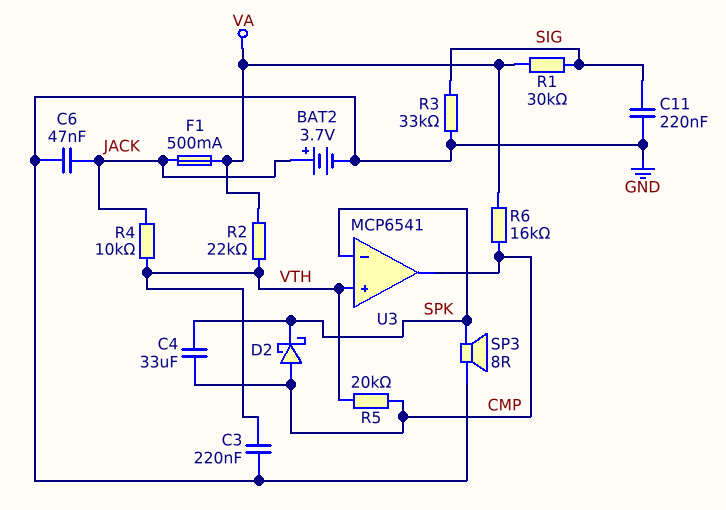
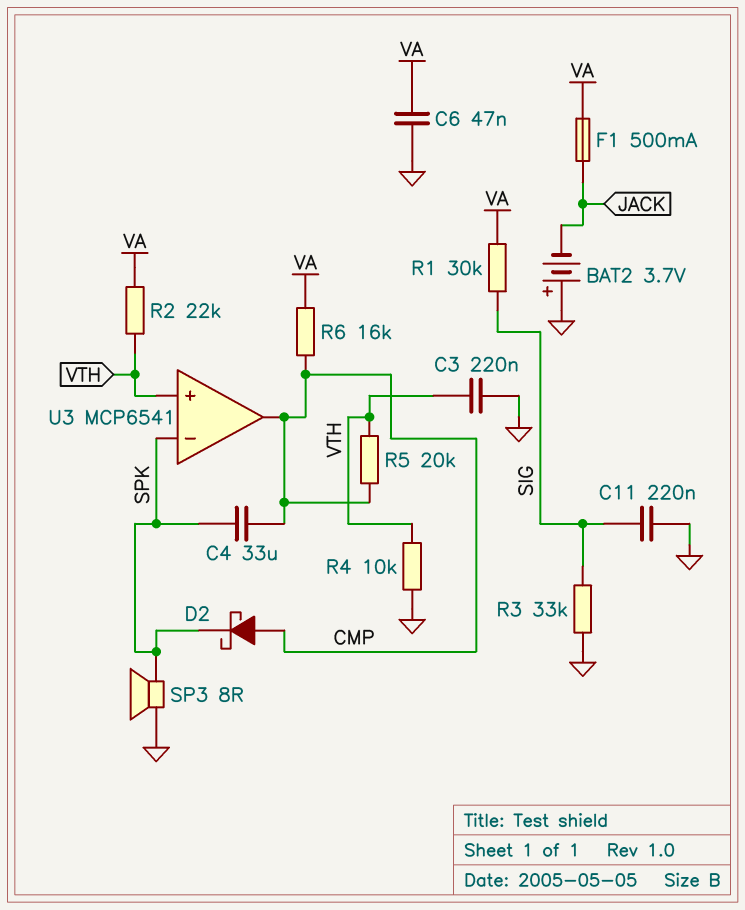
BAT2: 3.7V (plus JACK, minus GND) -> 3.7V (plus GND, minus JACK)
C6: 47nF (GND, JACK) -> 47nF (GND, VA)
R4: 10k (JACK, VTH) -> 10k (GND, VTH)

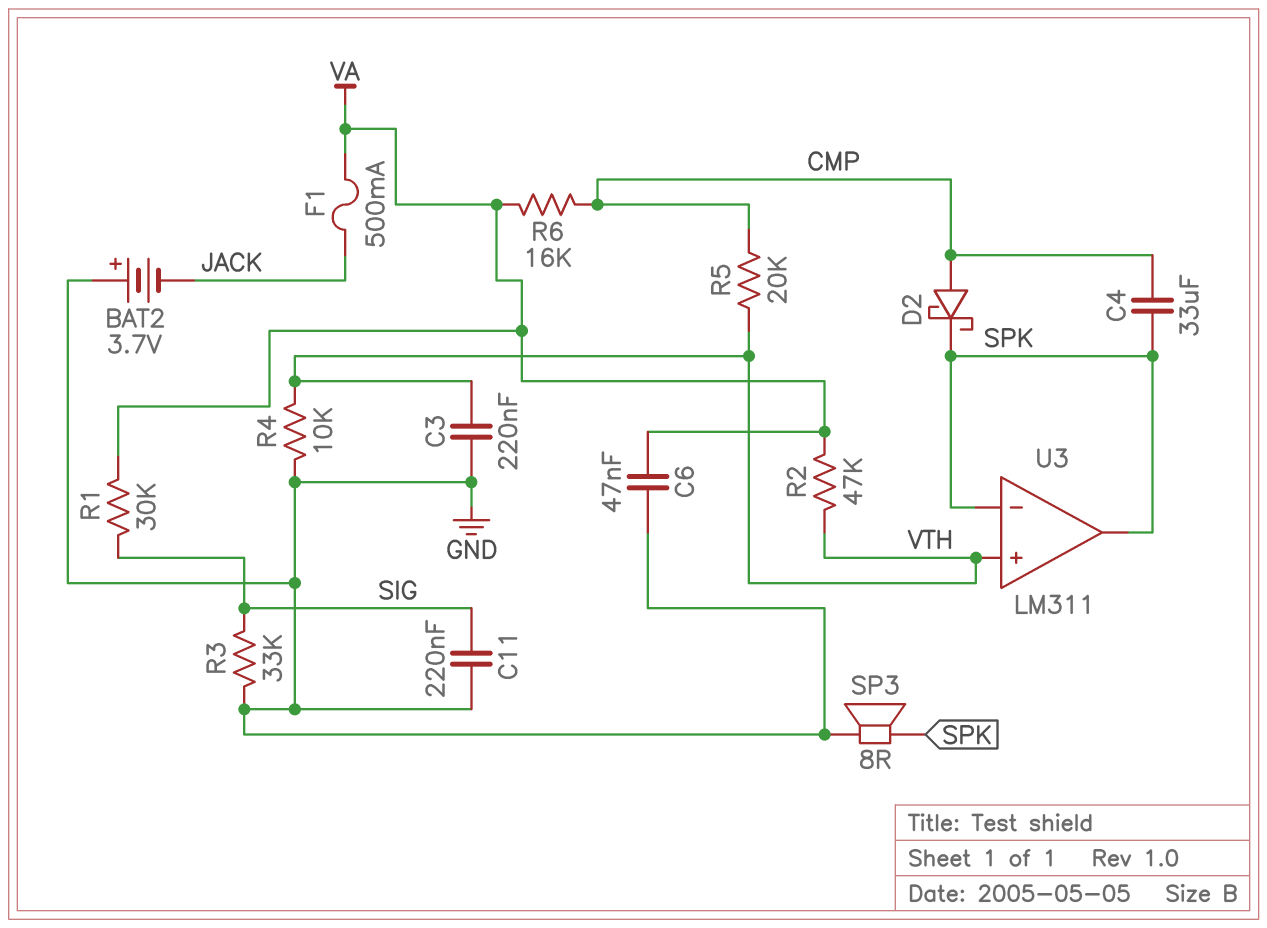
R2: 22k (VA, VTH) -> 47k (VA, VTH)
U3: MCP6541 -> LM311
U3 pin out: CMP -> SPK

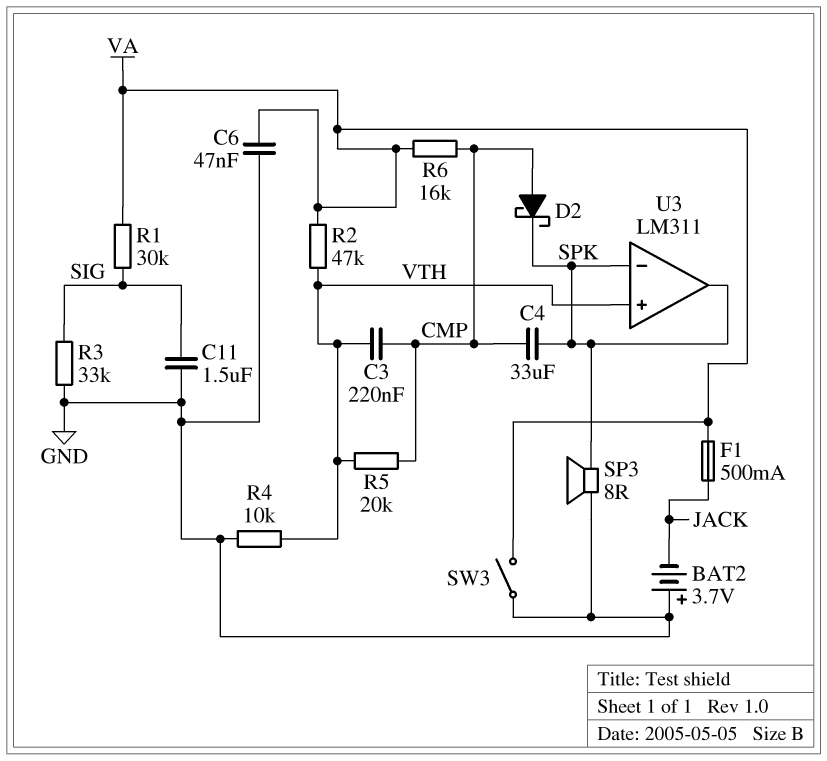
C3: 220nF (GND, VTH) -> 220nF (CMP, VTH)
C11: 220nF (GND, SIG) -> 1.5uF (GND, SIG)
SW3: none -> switch (GND, VA)

